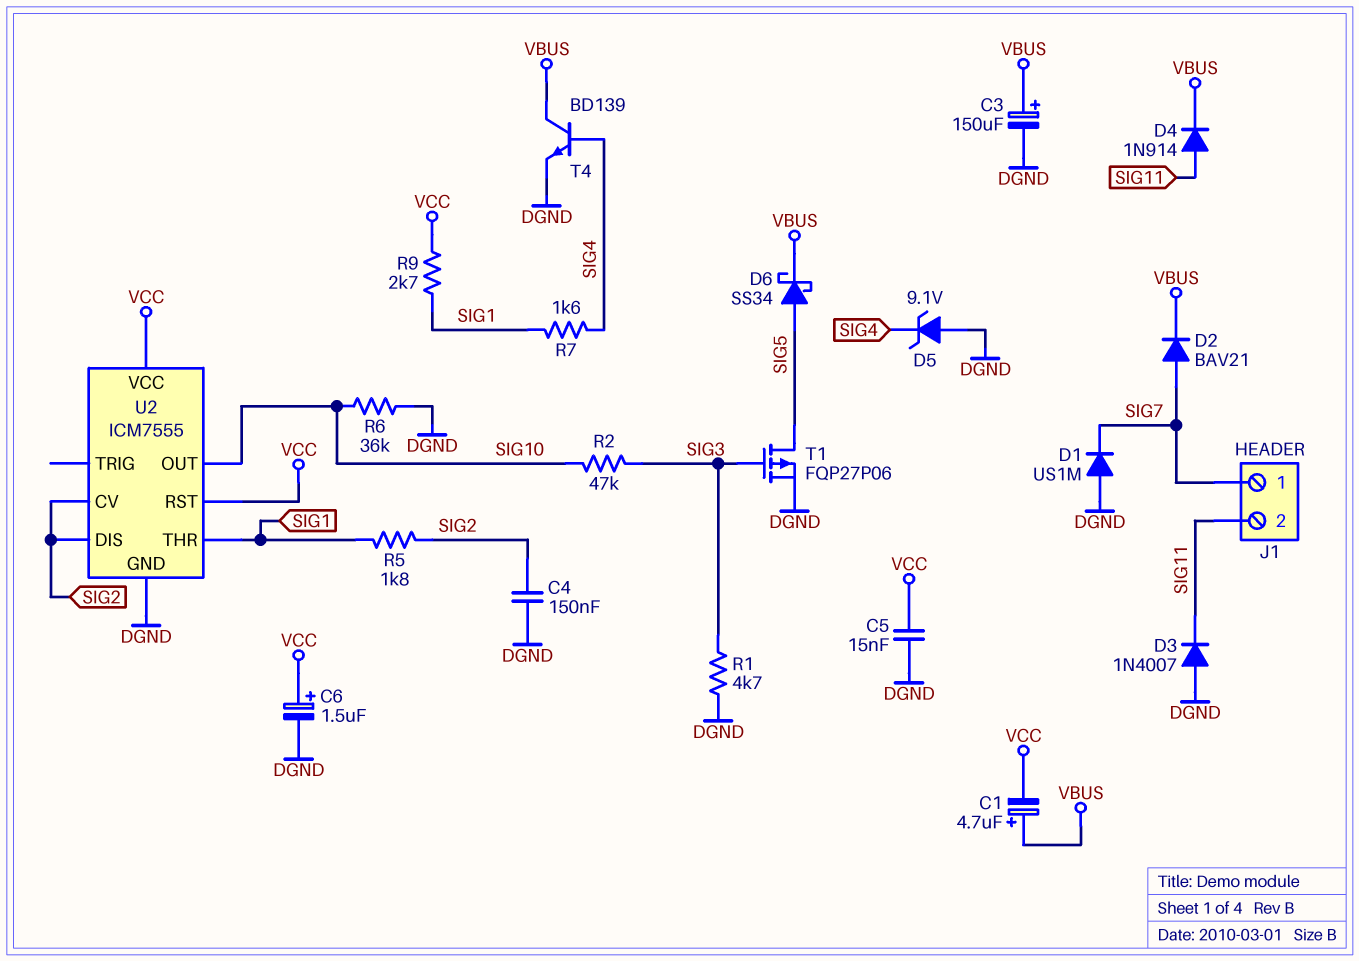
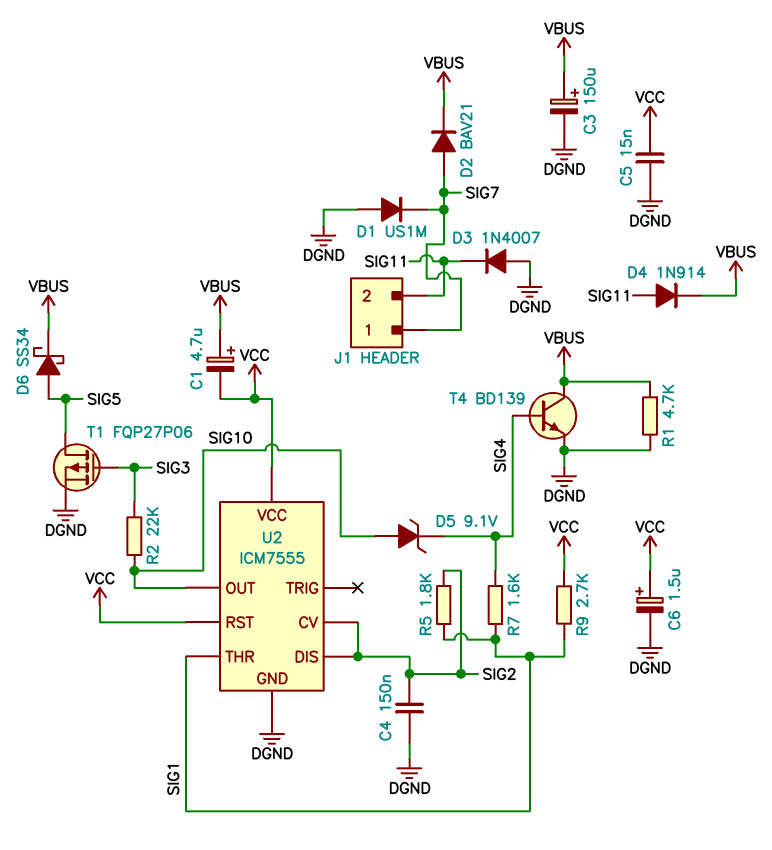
D5: zener 9.1V (A DGND, K SIG4) -> zener 9.1V (A SIG10, K SIG4)
R1: 4.7k (DGND, SIG3) -> 4.7k (DGND, VBUS)
R2: 47k (SIG3, SIG10) -> 22k (SIG3, SIG10)
R6: 36k (DGND, SIG10) -> none

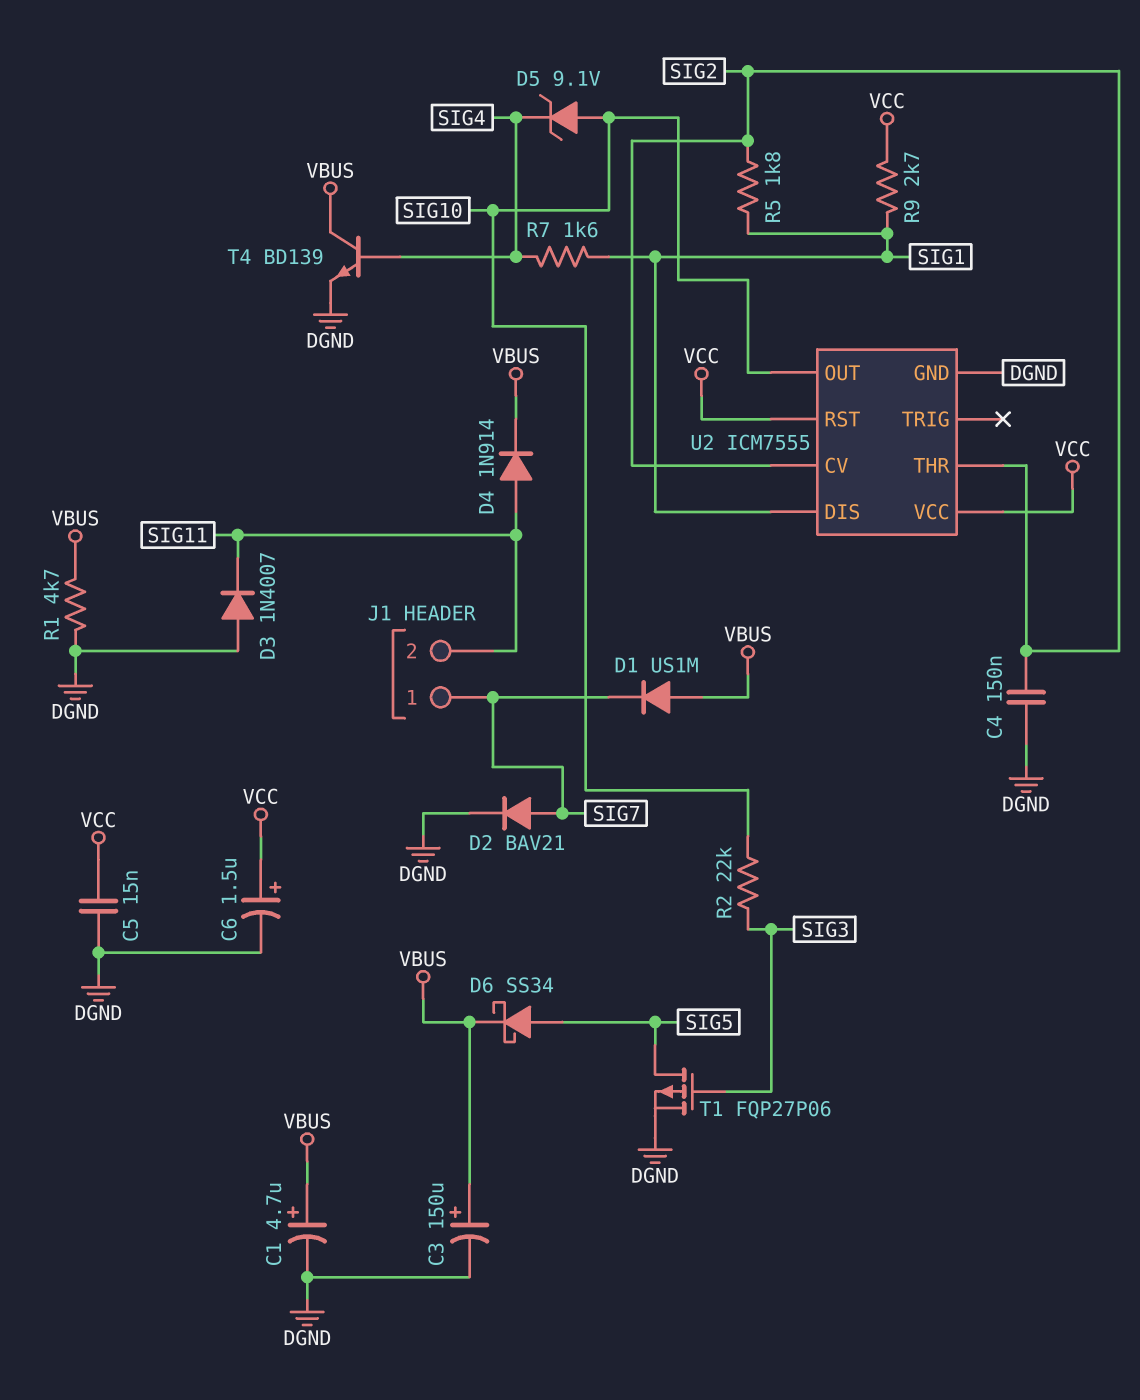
C1: 4.7uF (plus VBUS, minus VCC) -> 4.7uF (plus VBUS, minus DGND)
D1: diode US1M (A DGND, K SIG7) -> diode US1M (A VBUS, K SIG7)
D2: diode BAV21 (A SIG7, K VBUS) -> diode BAV21 (A SIG7, K DGND)
U2 pin DIS: SIG2 -> SIG1
U2 pin THR: SIG1 -> SIG2

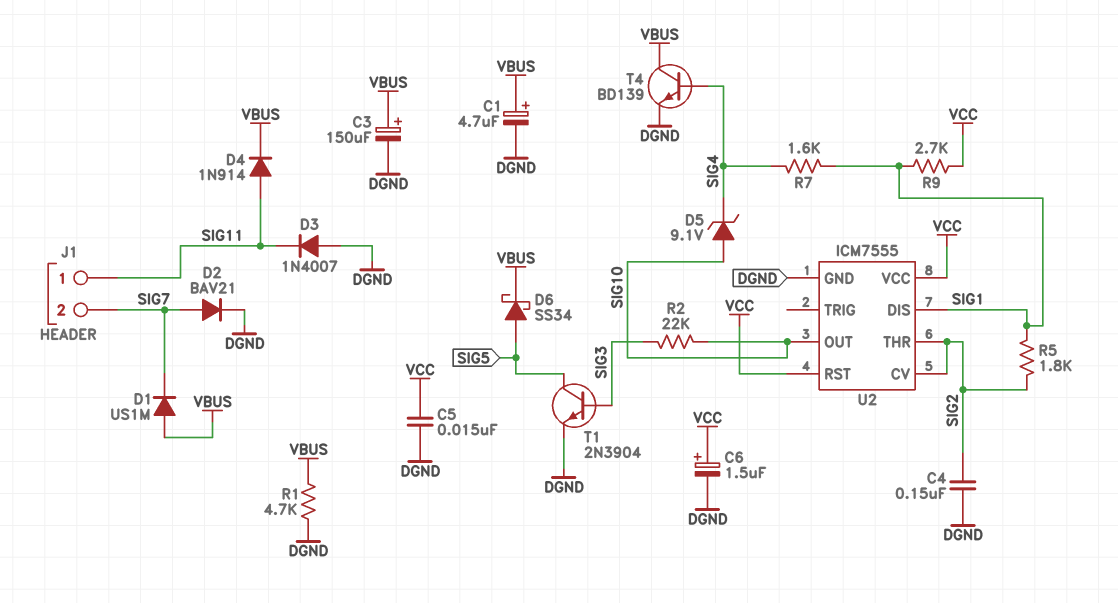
J1 pin 1: SIG7 -> SIG11
J1 pin 2: SIG11 -> SIG7
T1: PMOS FQP27P06 (G SIG3, D SIG5, S DGND) -> NPN 2N3904 (B SIG3, C SIG5, E DGND)

